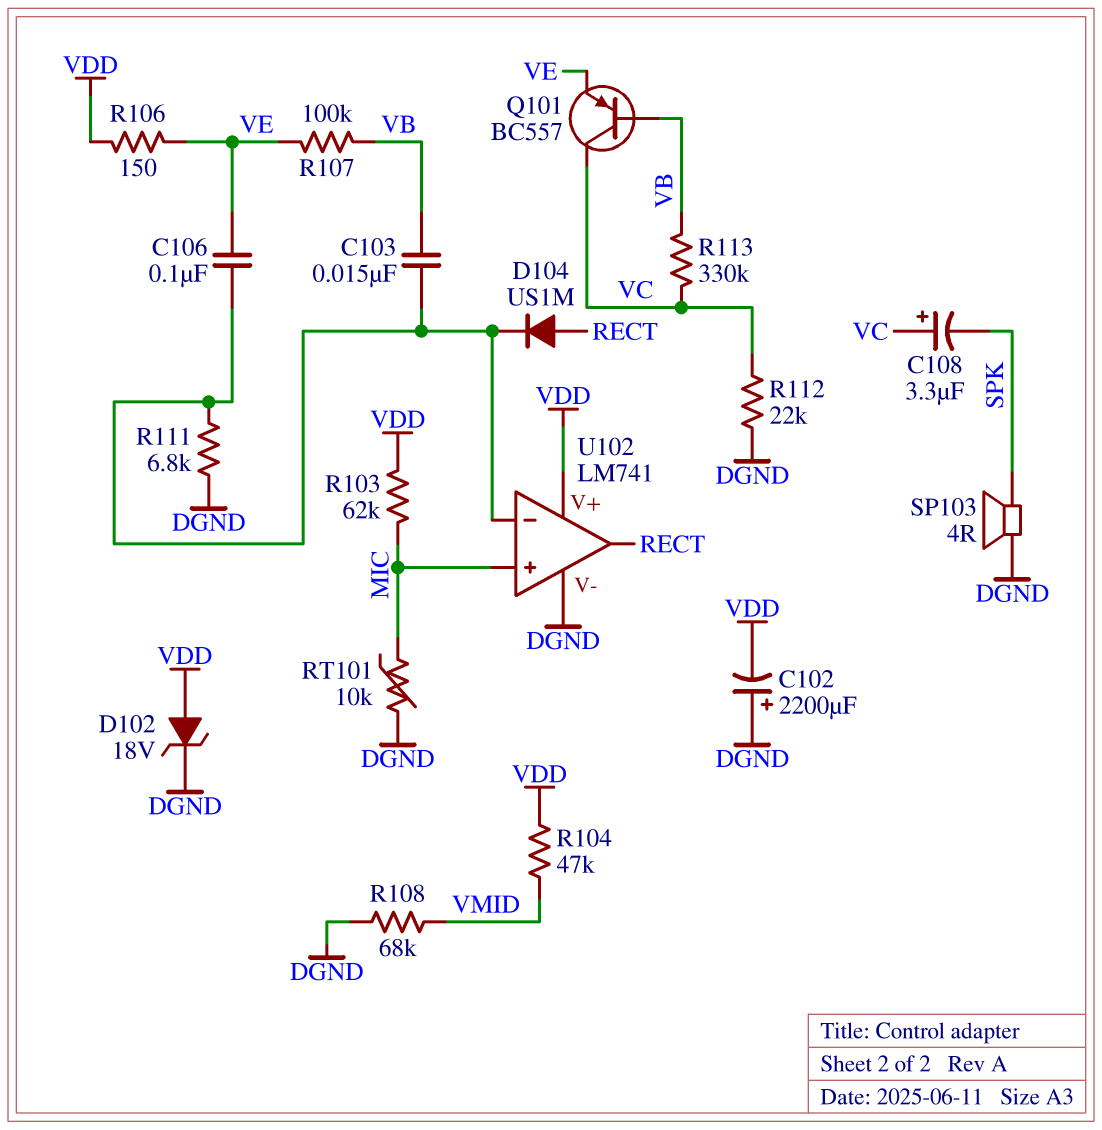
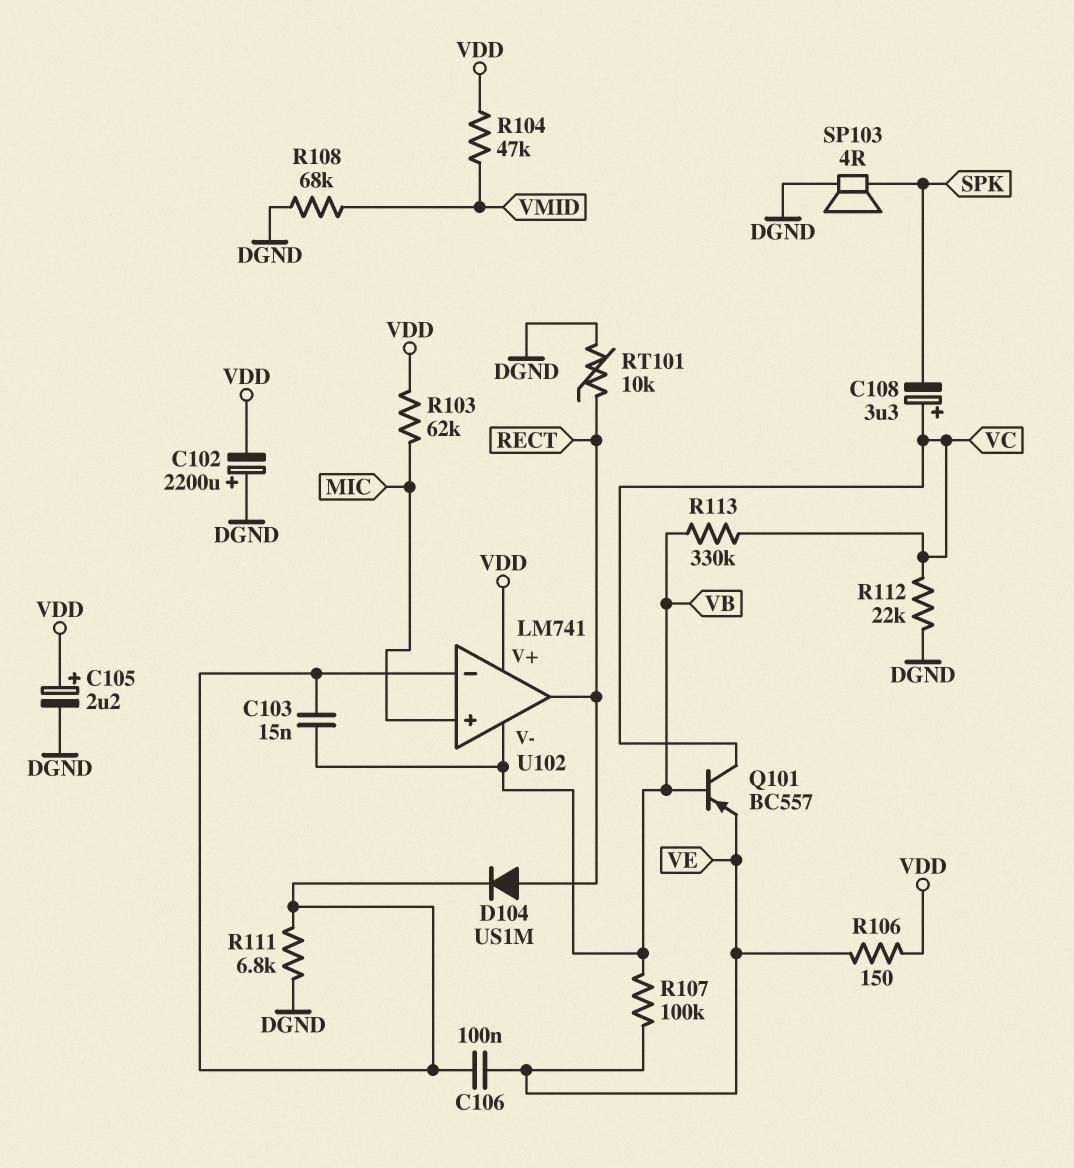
C105: none -> 2.2uF (plus VDD, minus DGND)
D102: zener 18V (A VDD, K DGND) -> none
RT101: 10k (DGND, MIC) -> 10k (DGND, RECT)
U102 pin V-: DGND -> VB

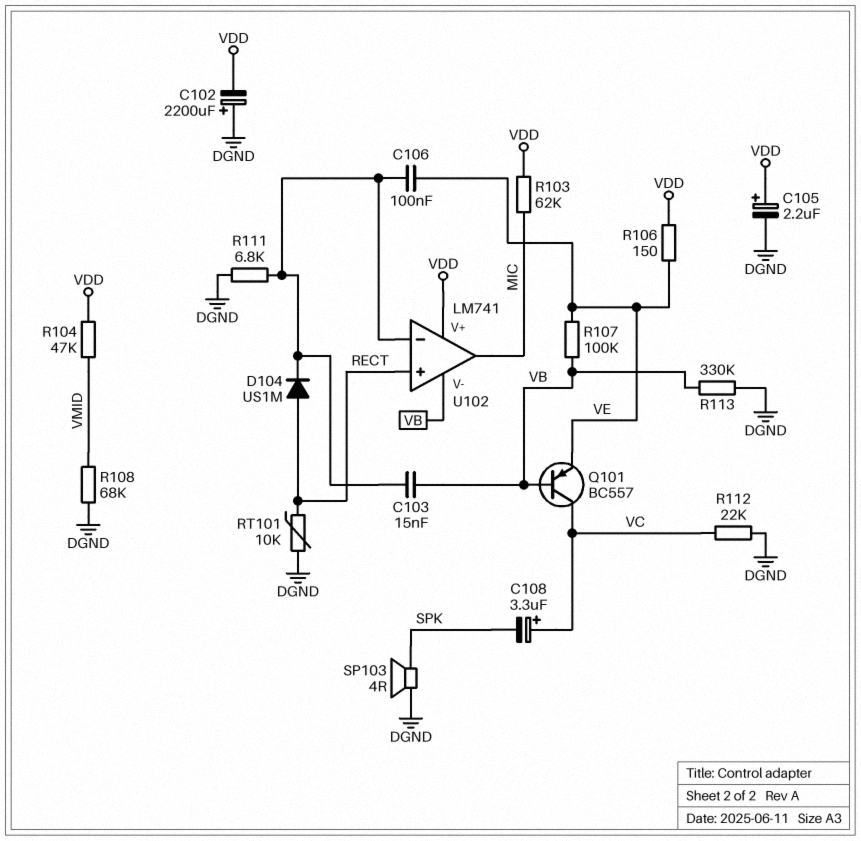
R113: 330k (VB, VC) -> 330k (DGND, VB)
U102 pin in+: MIC -> RECT
U102 pin out: RECT -> MIC

